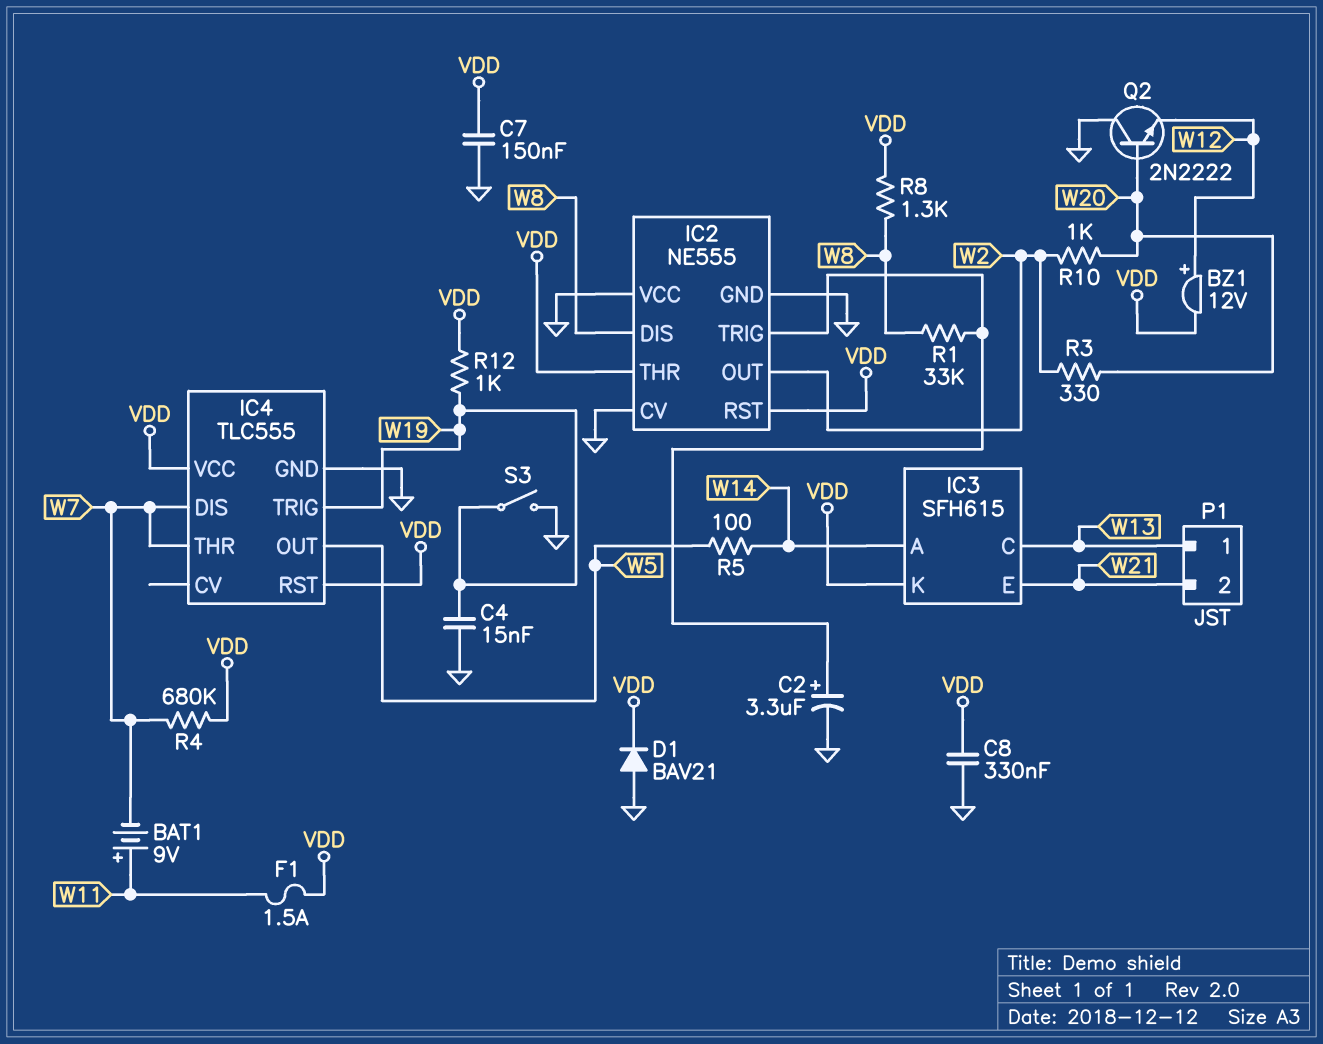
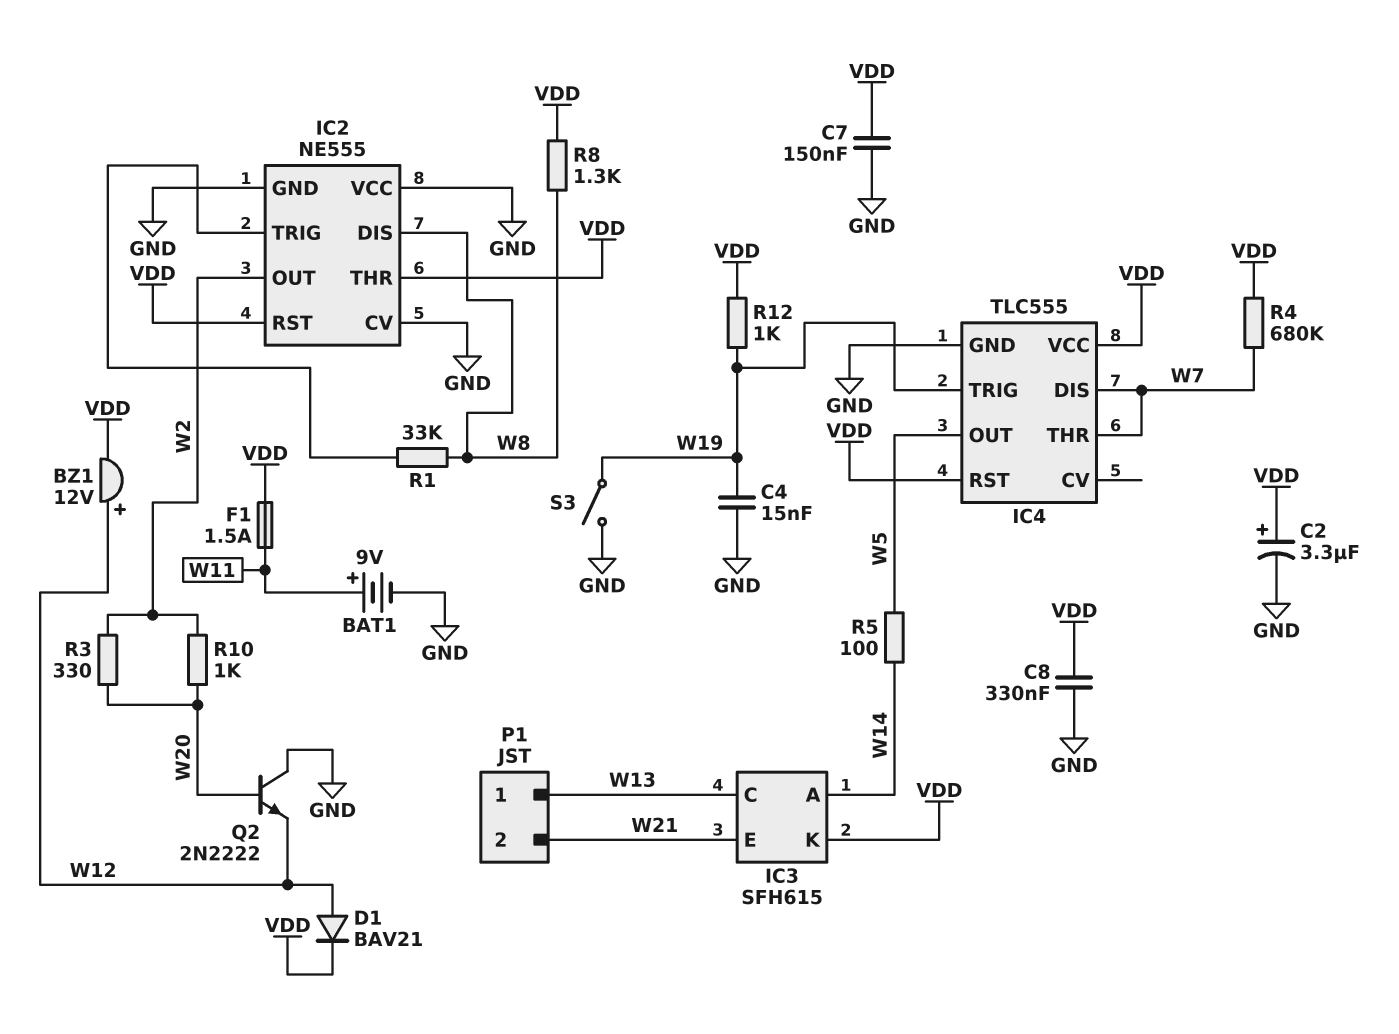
BAT1: 9V (plus W11, minus W7) -> 9V (plus W11, minus GND)
C2: 3.3uF (plus IC2/TRIG, minus GND) -> 3.3uF (plus VDD, minus GND)
D1: diode BAV21 (A GND, K VDD) -> diode BAV21 (A W12, K VDD)

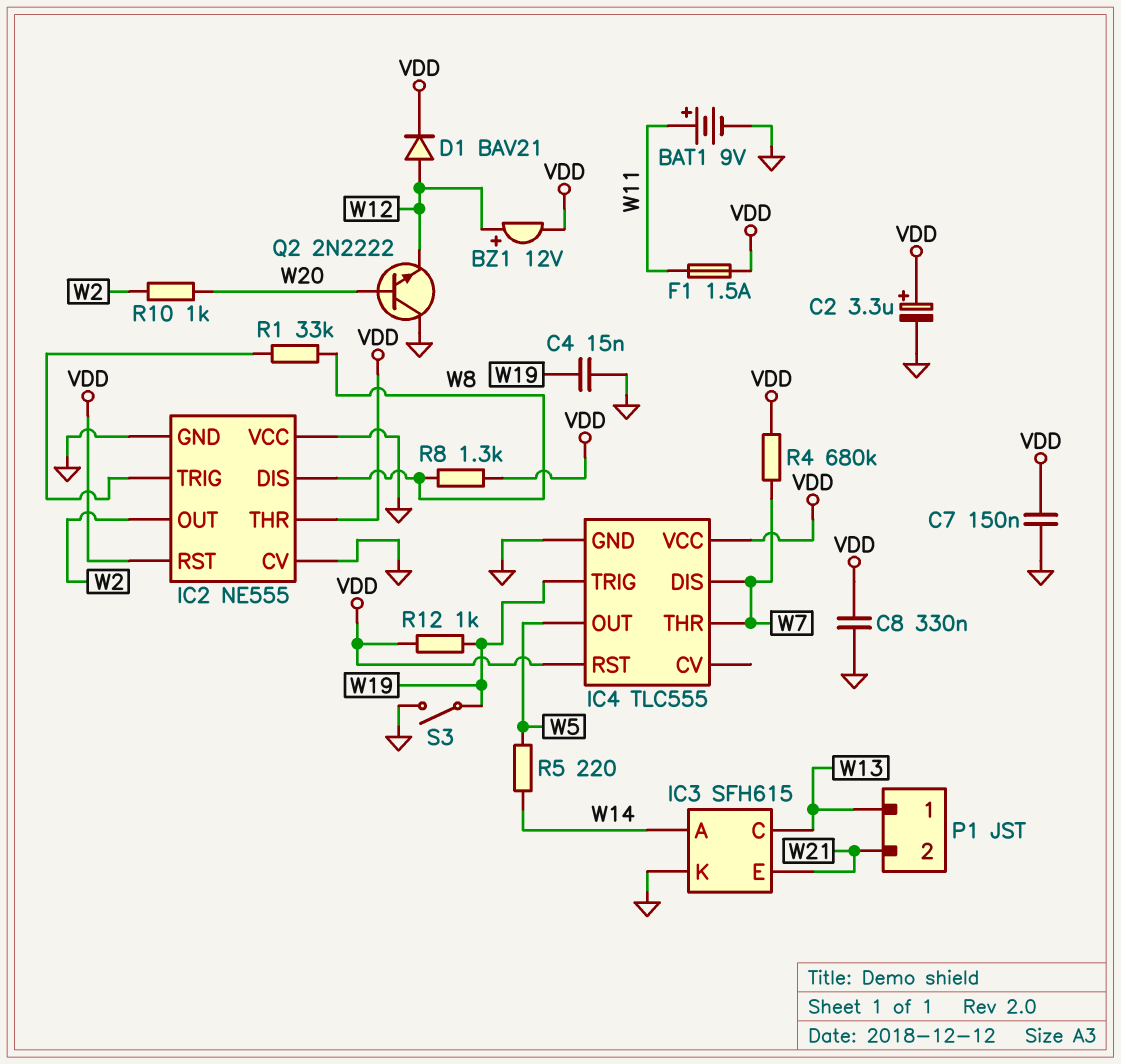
IC3 pin K: VDD -> GND
R3: 330 (W2, W20) -> none
R5: 100 (W5, W14) -> 220 (W5, W14)

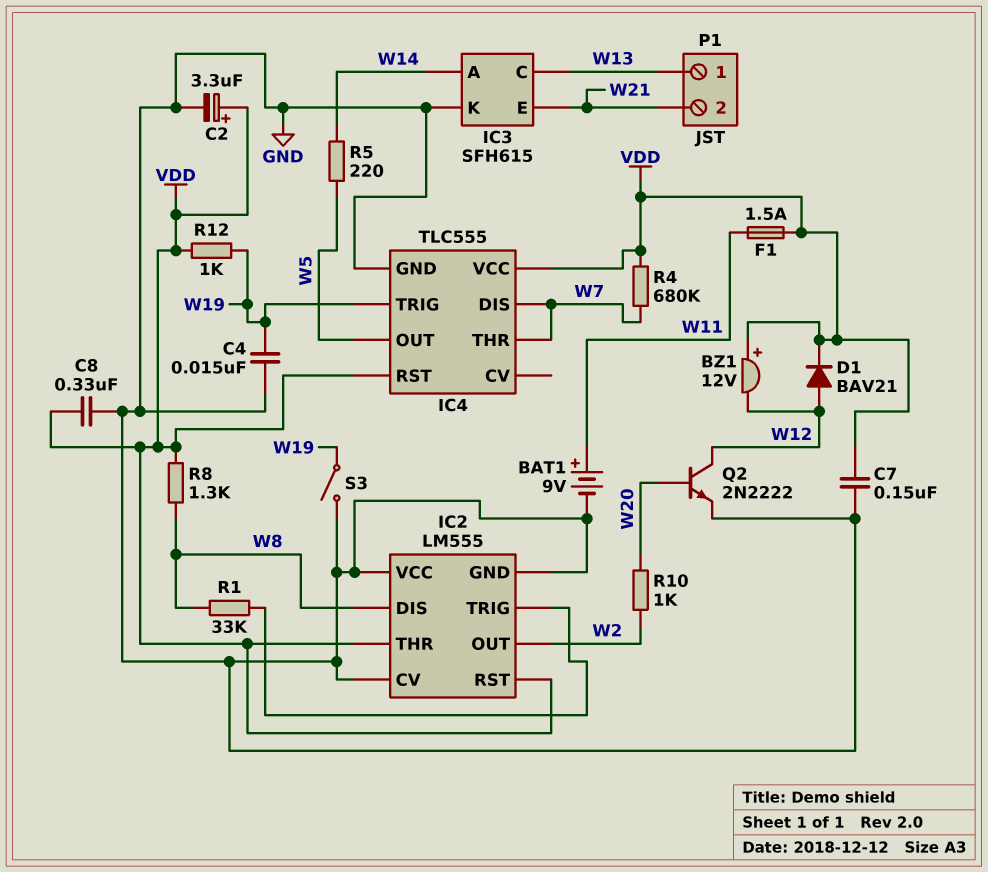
BZ1: buzzer 12V (plus W12, minus VDD) -> buzzer 12V (plus VDD, minus W12)
IC2: NE555 -> LM555
Q2: NPN 2N2222 (B W20, C GND, E W12) -> NPN 2N2222 (B W20, C W12, E GND)

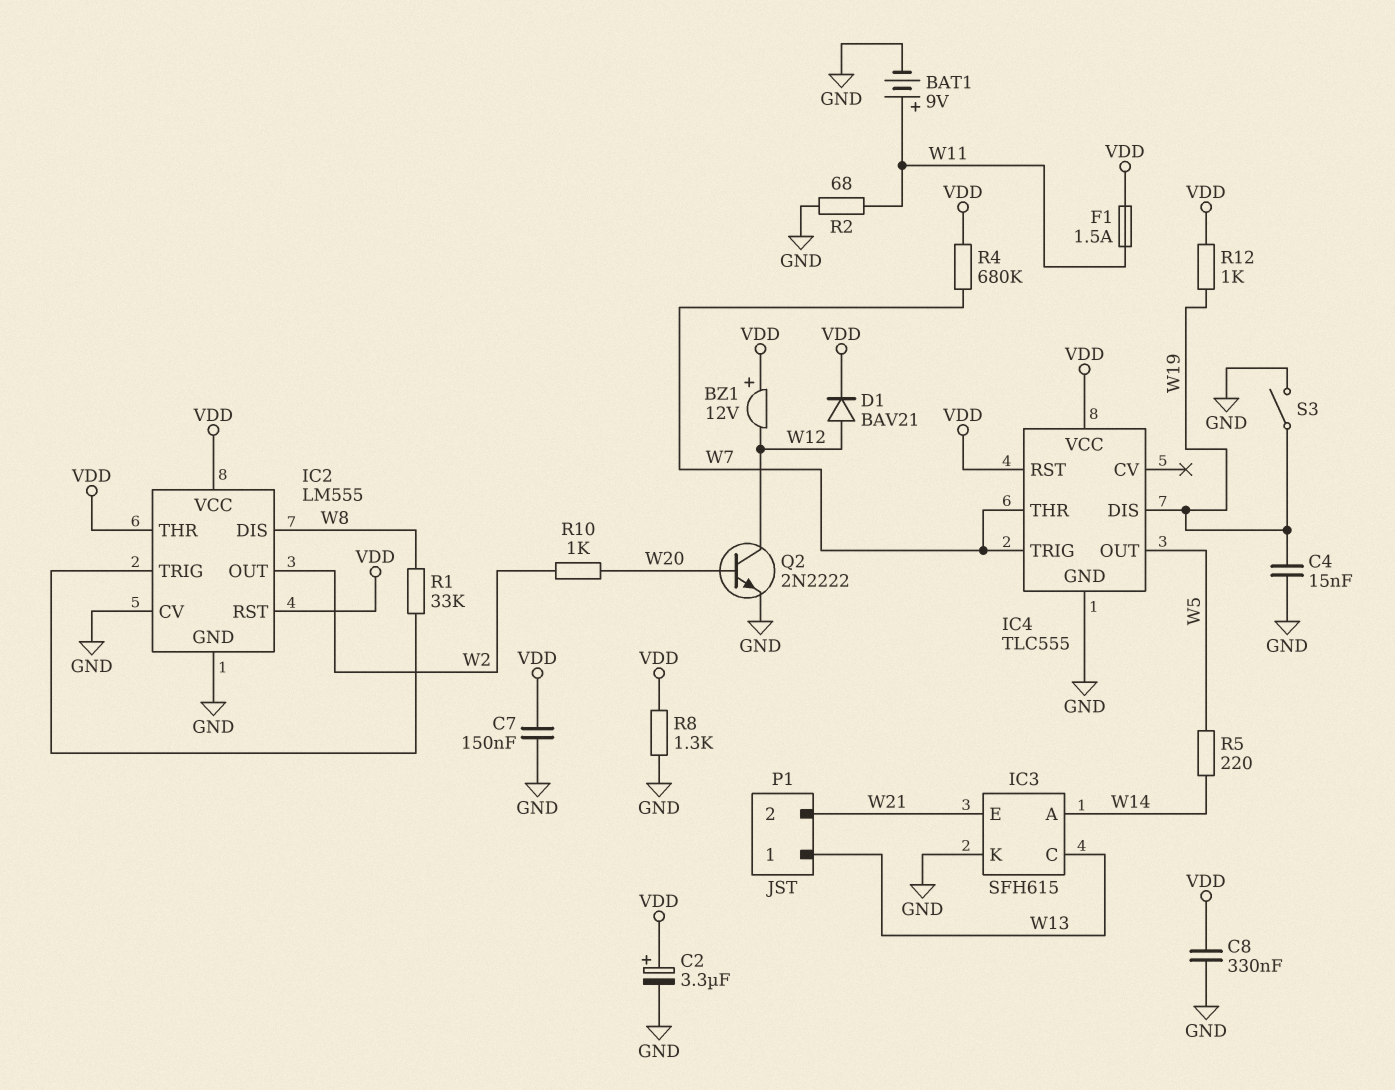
IC2 pin VCC: GND -> VDD
IC4 pin DIS: W7 -> W19
IC4 pin TRIG: W19 -> W7
R2: none -> 68 (GND, W11)
R8: 1.3k (VDD, W8) -> 1.3k (GND, VDD)

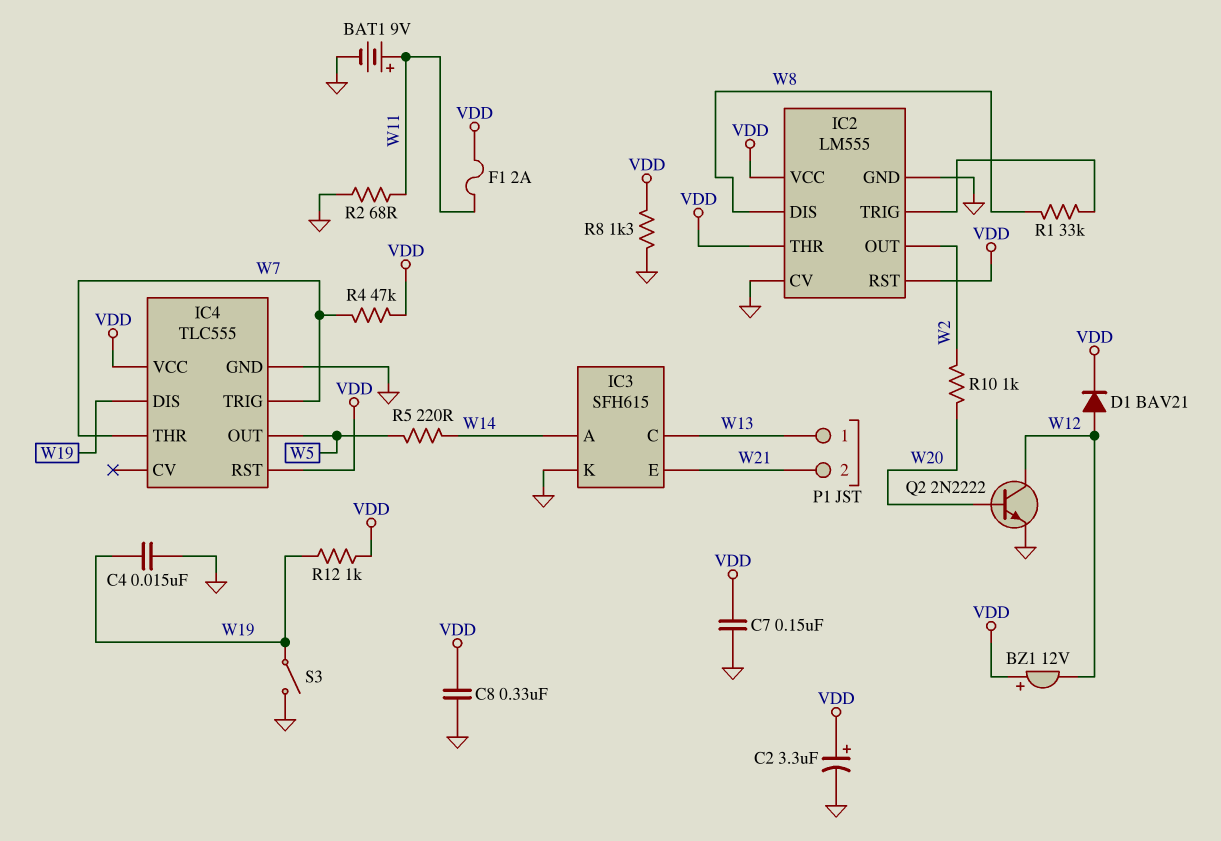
F1: 1.5A (VDD, W11) -> 2A (VDD, W11)
R4: 680k (VDD, W7) -> 47k (VDD, W7)

